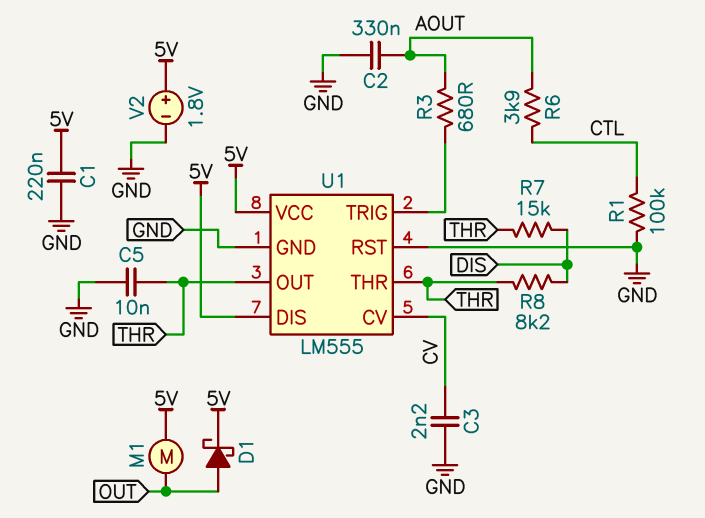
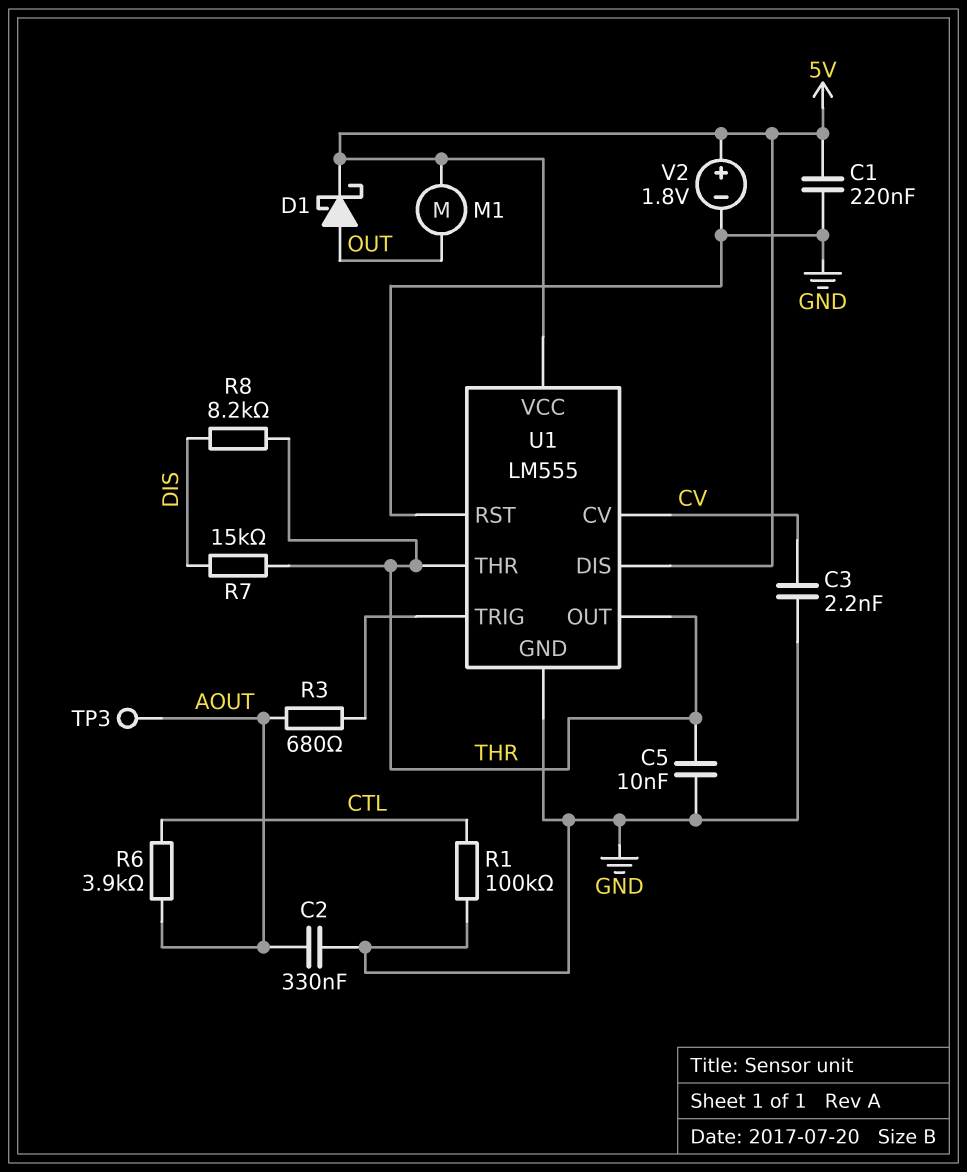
TP3: none -> test point (AOUT)

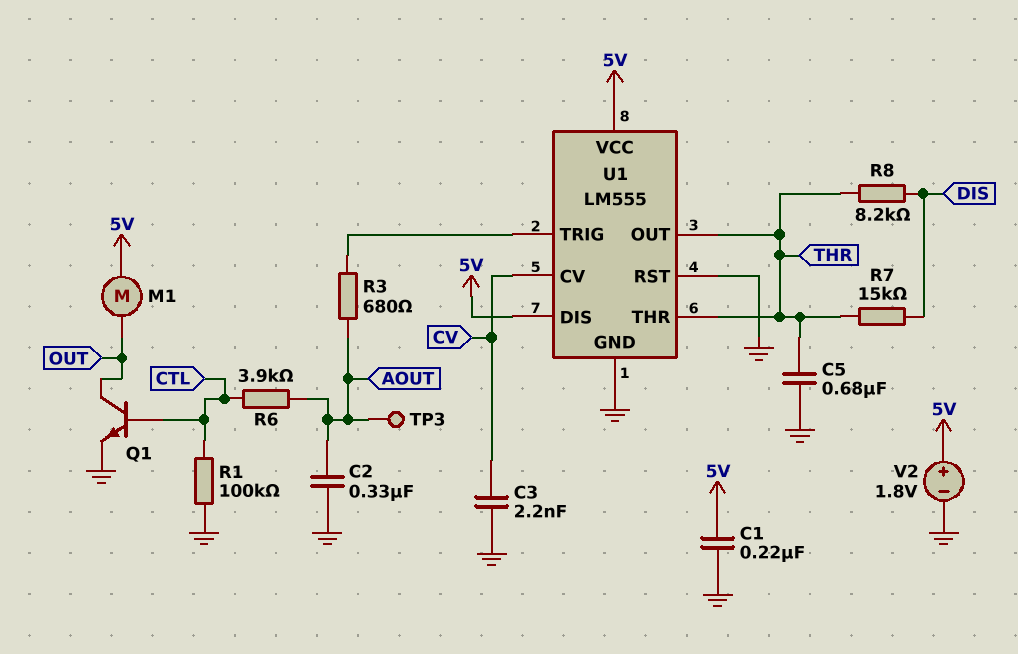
C5: 10nF (GND, THR) -> 680nF (GND, THR)
D1: schottky (A OUT, K 5V) -> none
Q1: none -> NPN (B CTL, C OUT, E GND)

